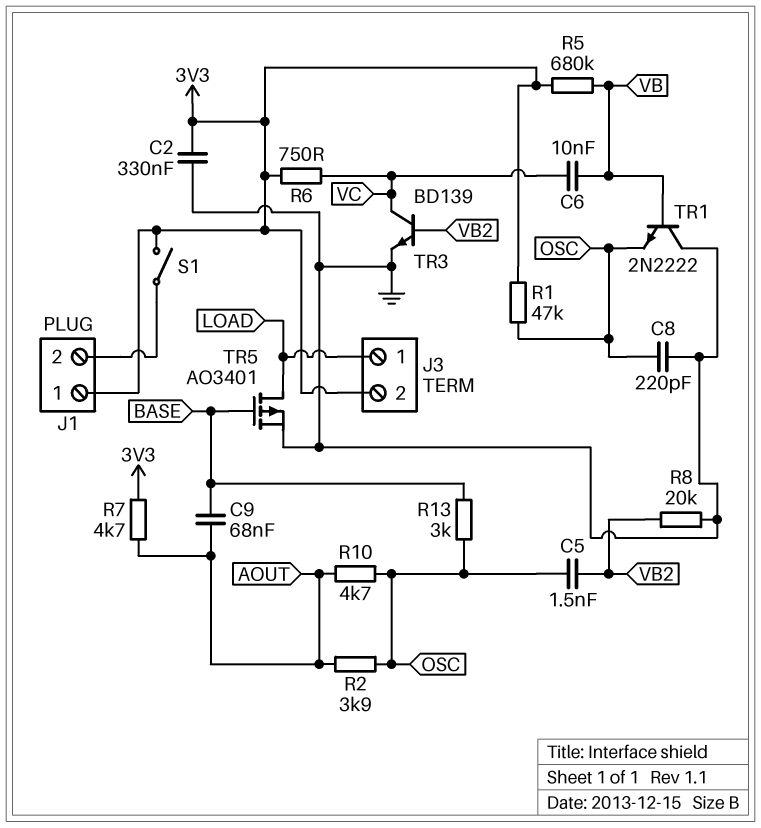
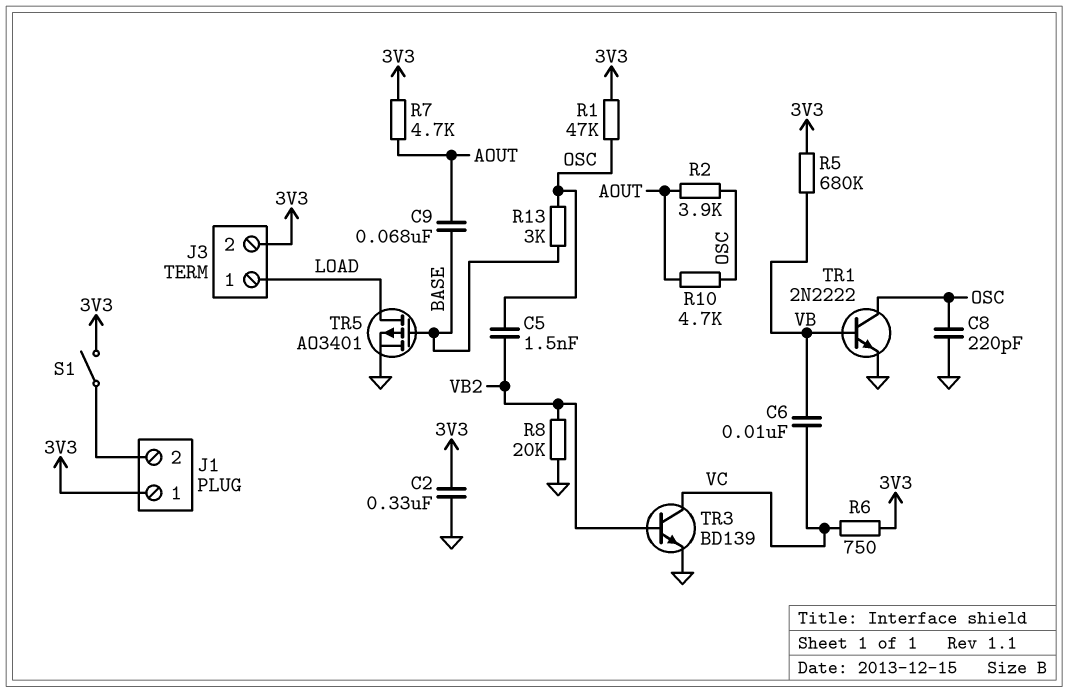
TR1: NPN 2N2222 (B VB, C GND, E OSC) -> NPN 2N2222 (B VB, C OSC, E GND)

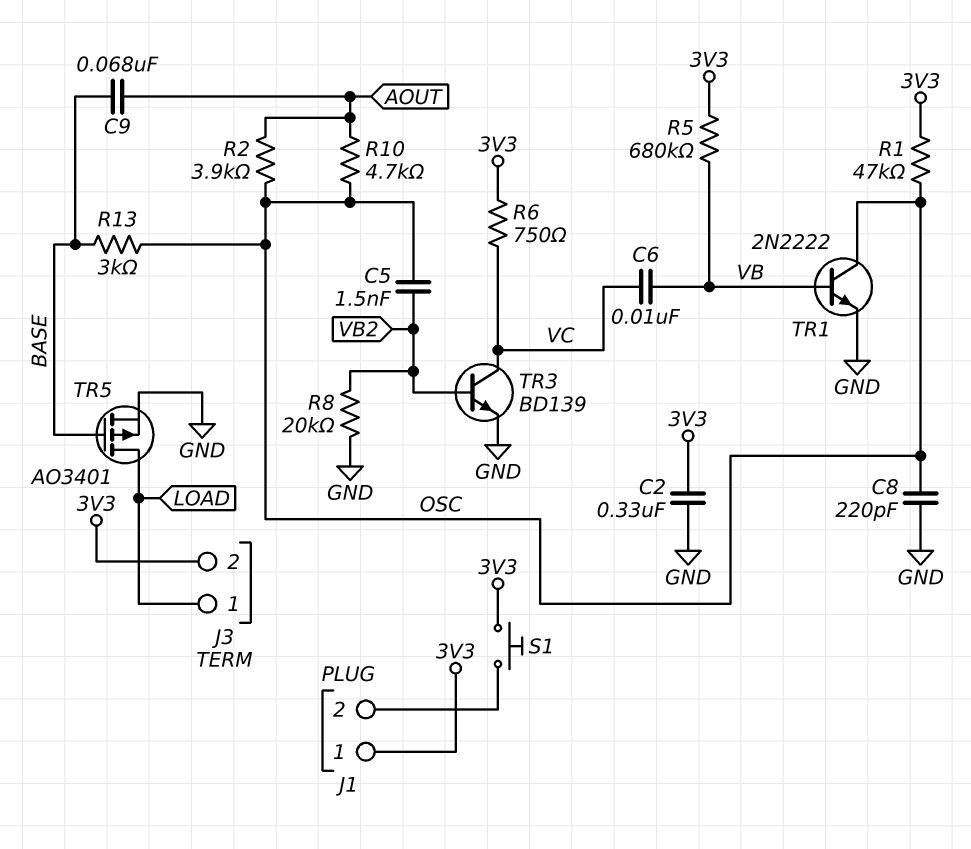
R7: 4.7k (3V3, AOUT) -> none
S1: switch (3V3, J1/2) -> button (3V3, J1/2)

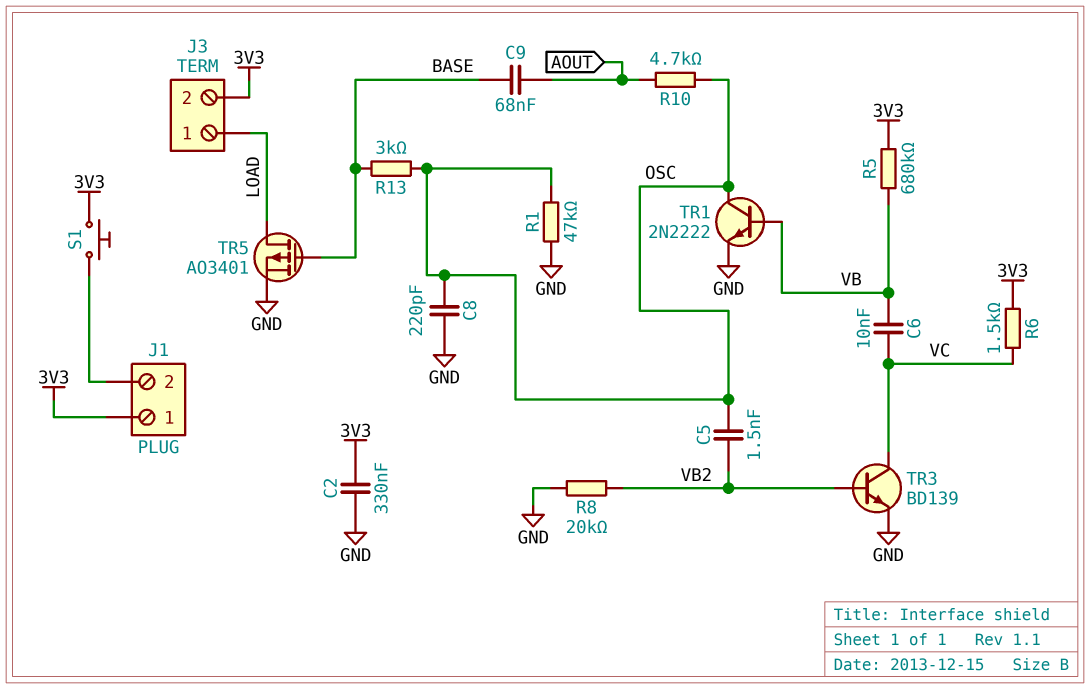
R1: 47k (3V3, OSC) -> 47k (GND, OSC)
R2: 3.9k (AOUT, OSC) -> none
R6: 750 (3V3, VC) -> 1.5k (3V3, VC)

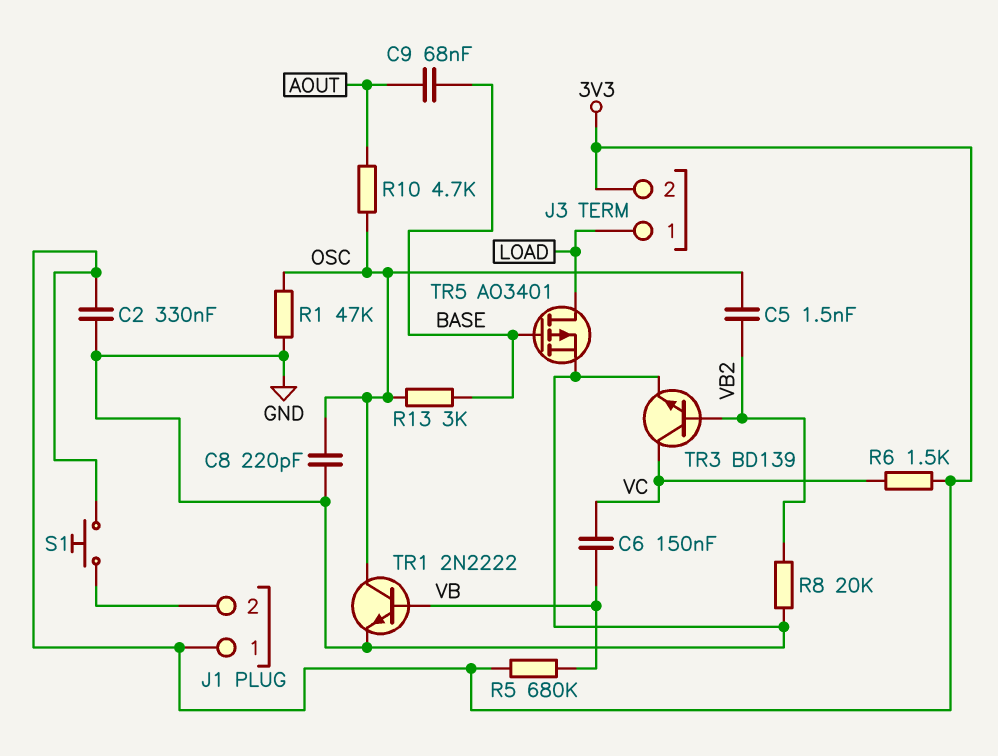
C6: 10nF (VB, VC) -> 150nF (VB, VC)

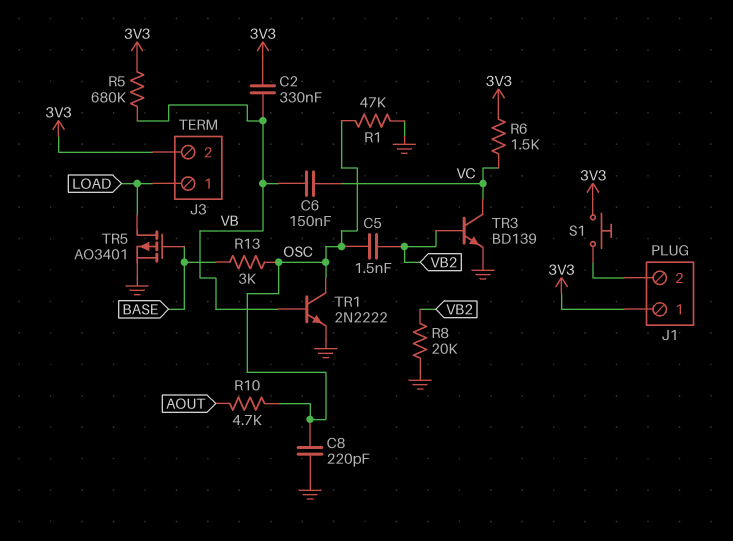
C2: 330nF (3V3, GND) -> 330nF (3V3, VB)
C9: 68nF (AOUT, BASE) -> none

